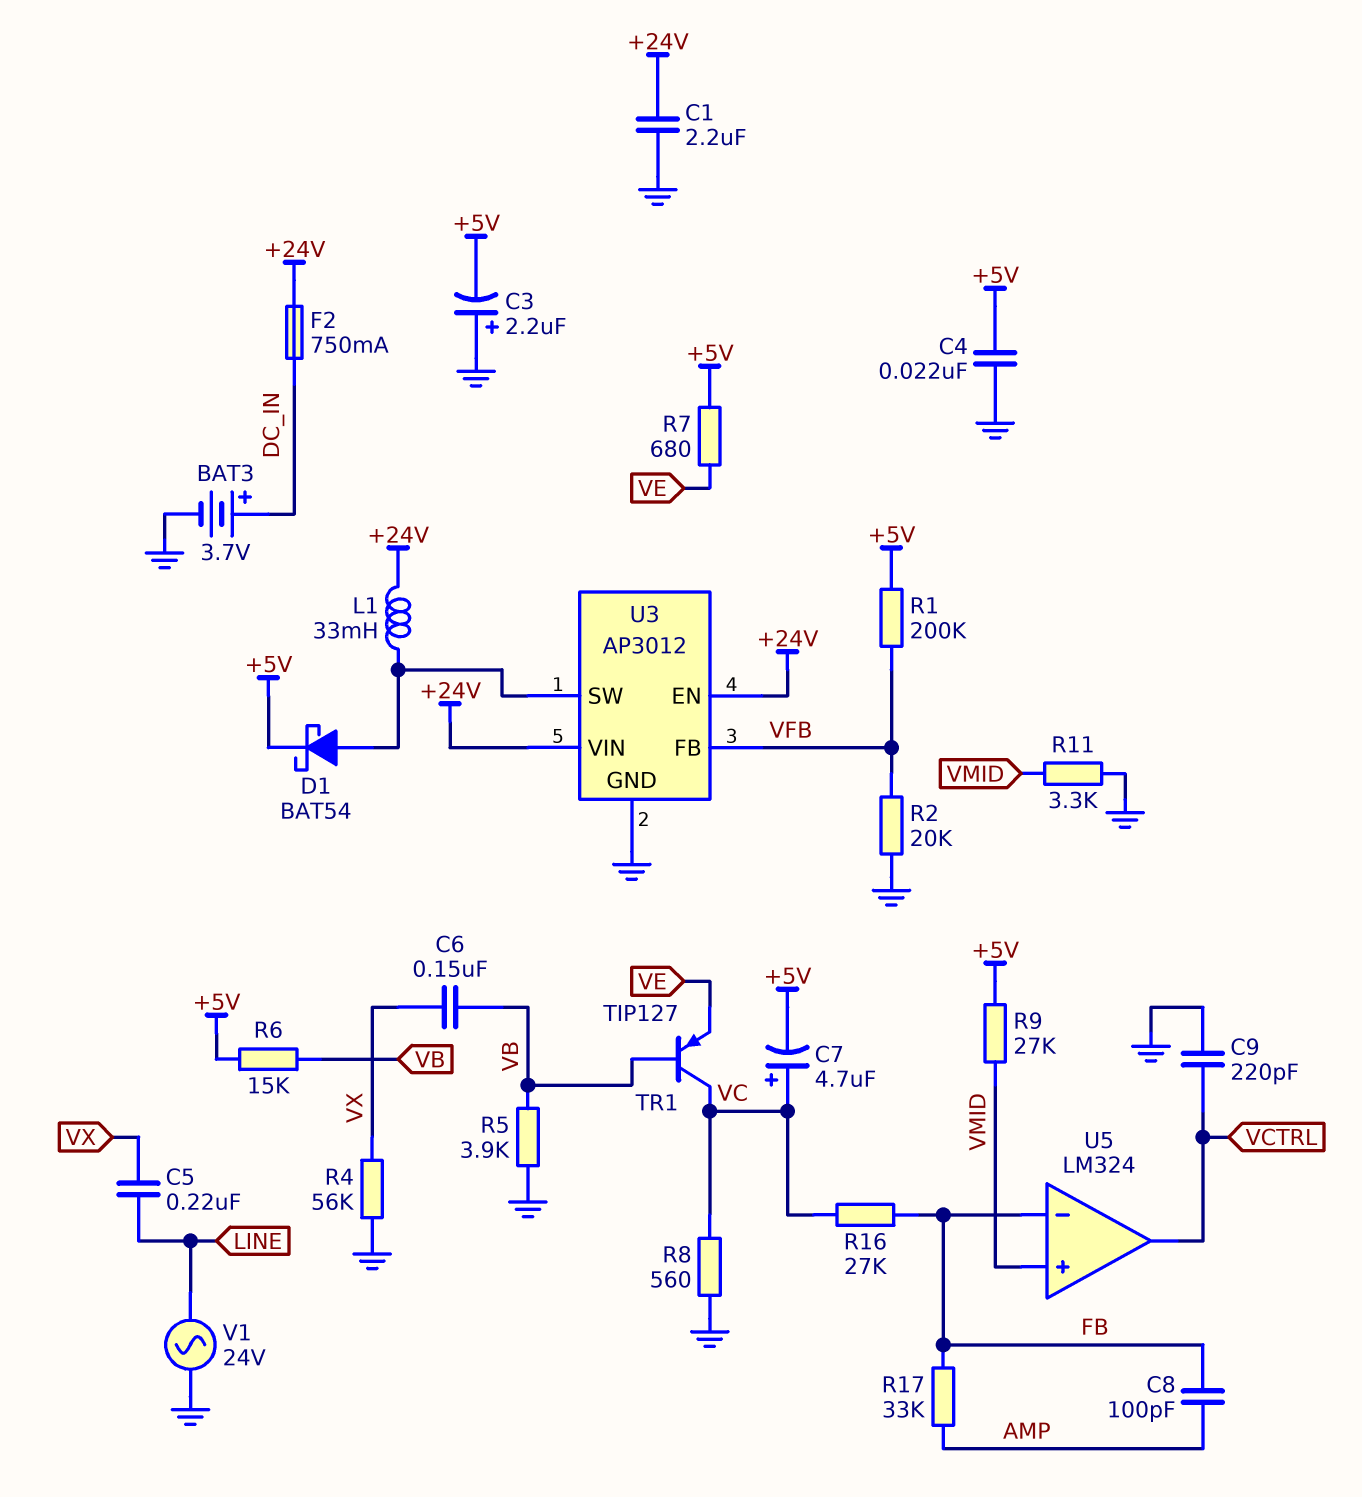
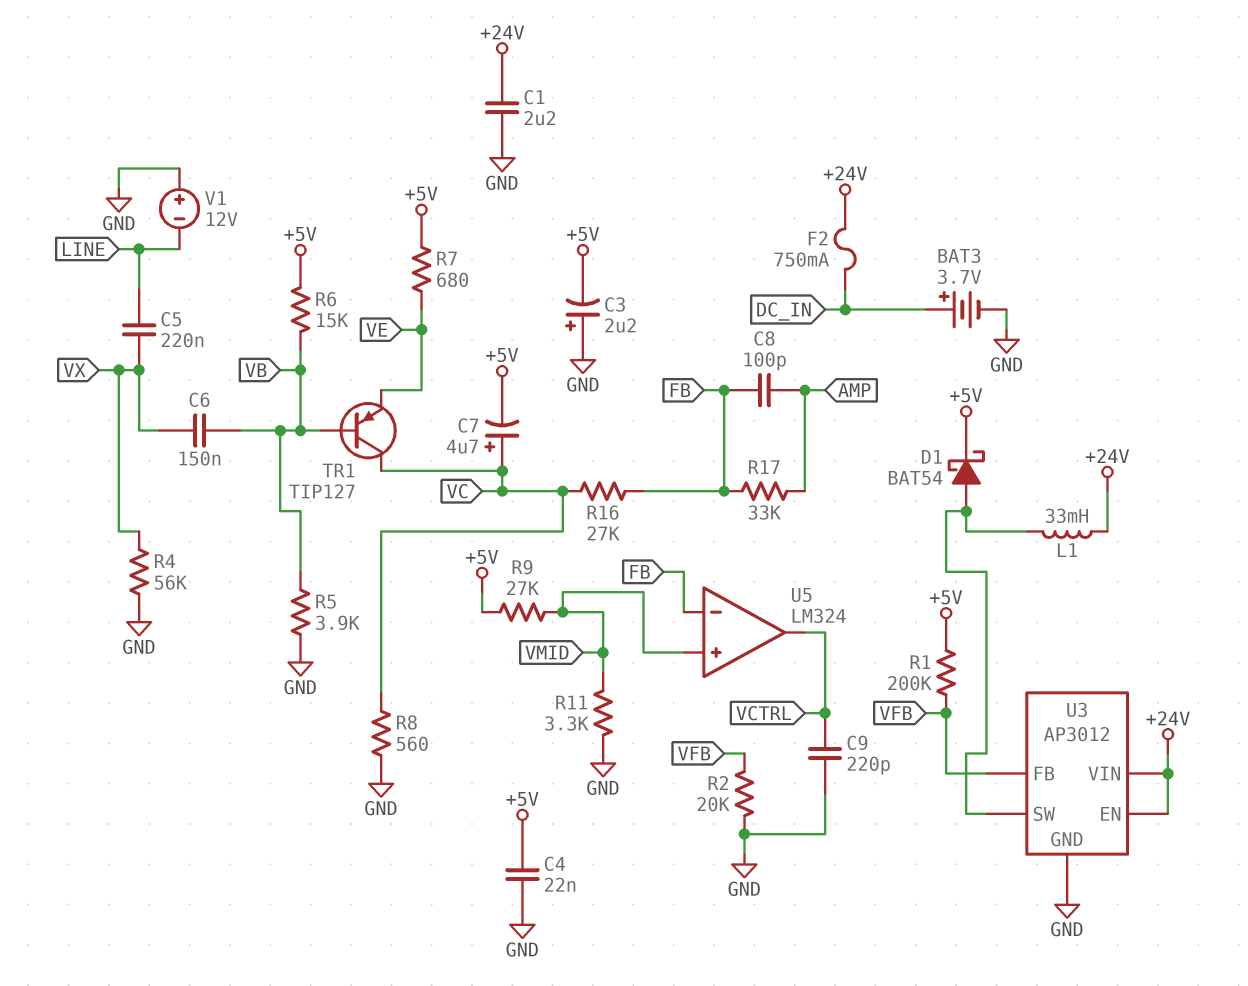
V1: AC 24V (GND, LINE) -> 12V (plus GND, minus LINE)

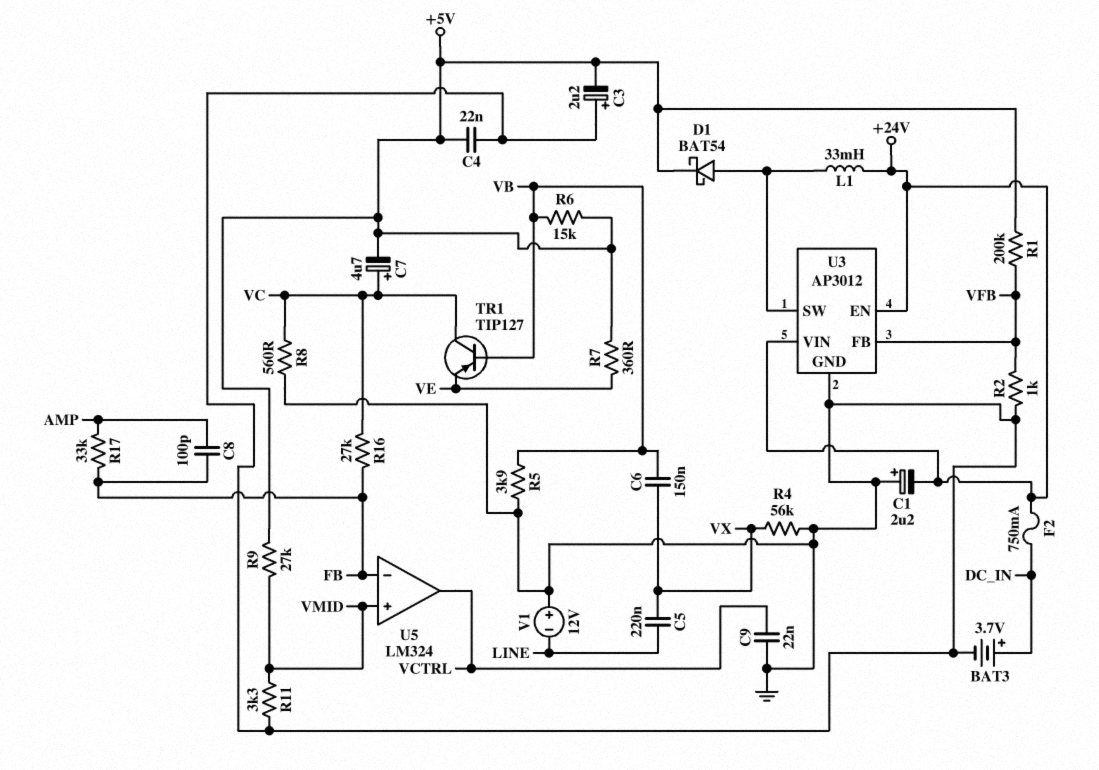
C1: 2.2uF (+24V, GND) -> 2.2uF (plus GND, minus +24V)
C9: 220pF (GND, VCTRL) -> 22nF (GND, VCTRL)
R2: 20k (GND, VFB) -> 1k (GND, VFB)
R7: 680 (+5V, VE) -> 360 (+5V, VE)

